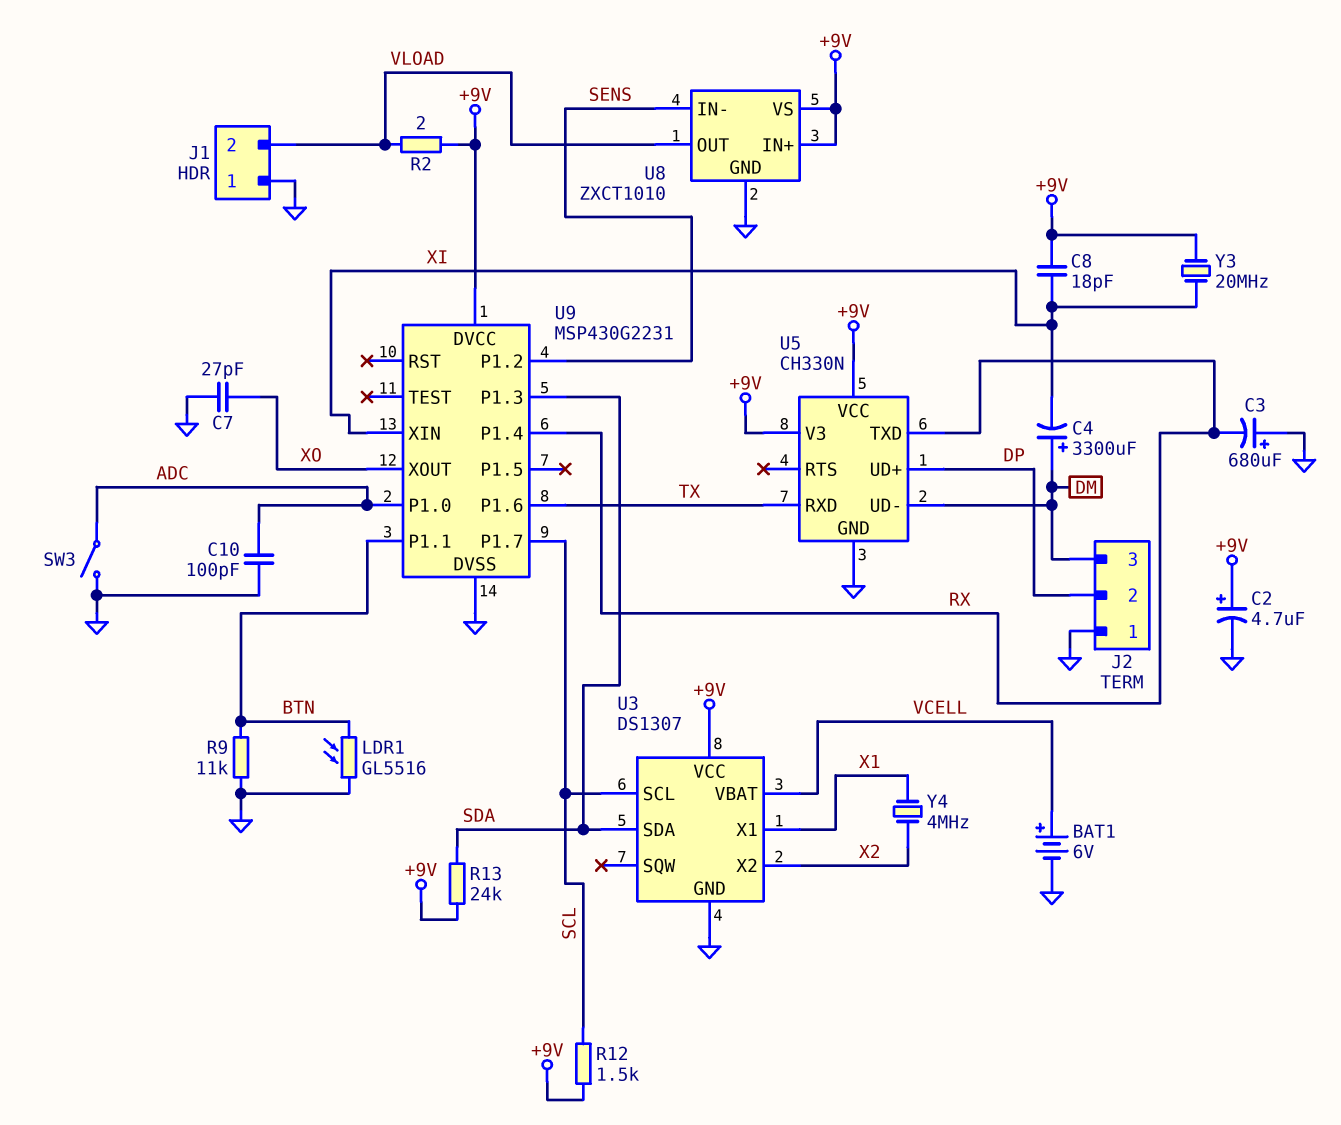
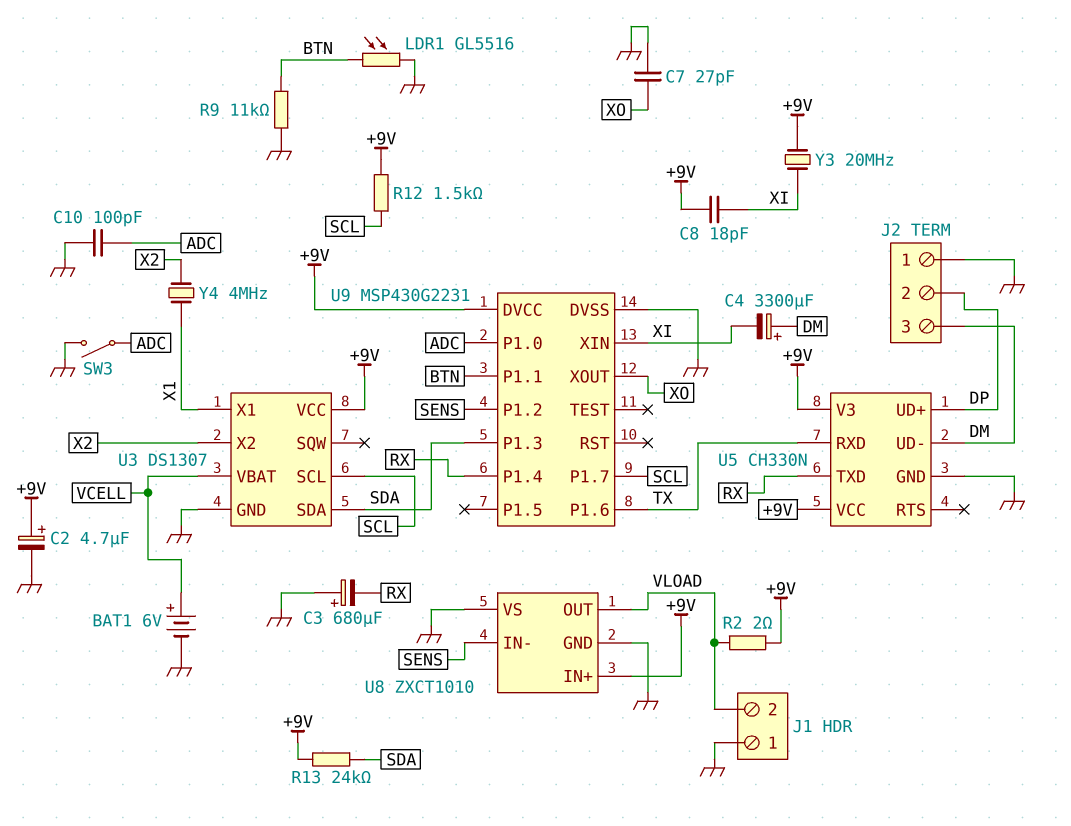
U8 pin VS: +9V -> GND

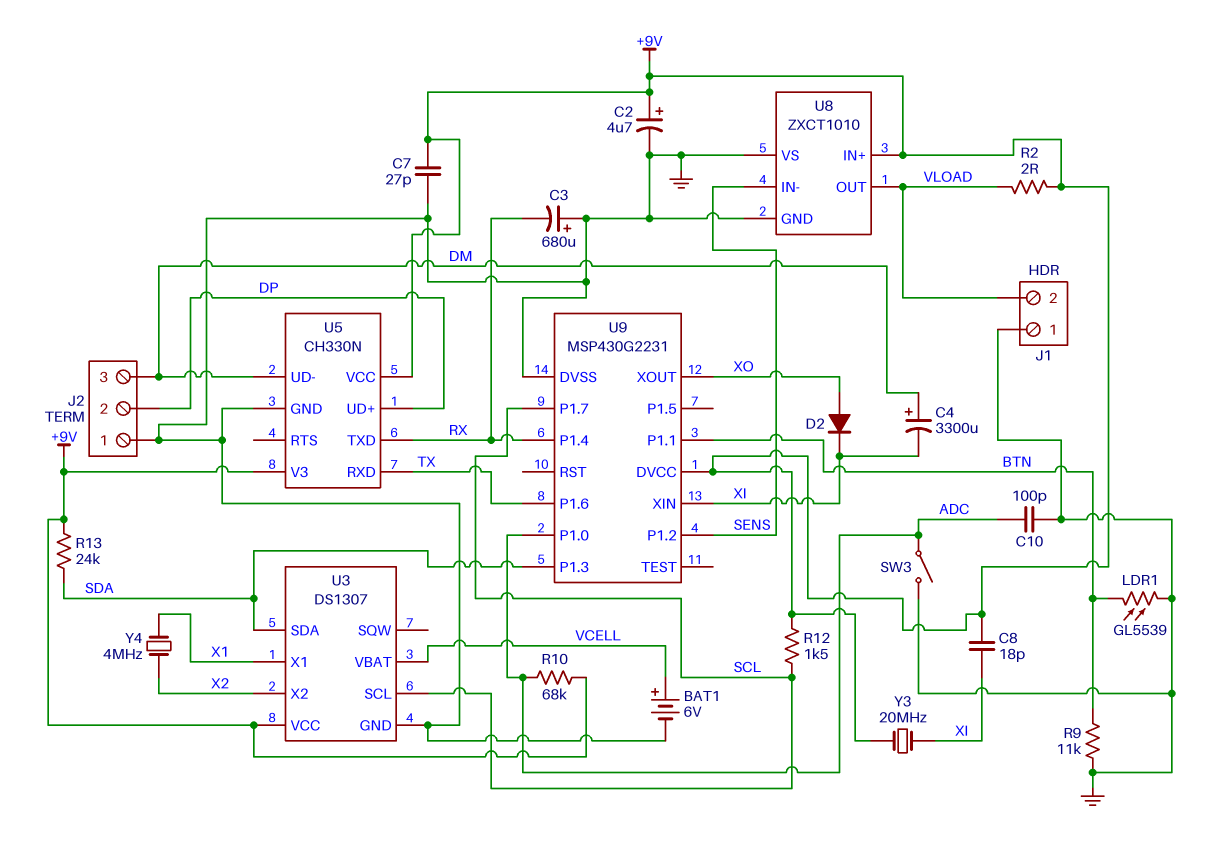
C7: 27pF (GND, XO) -> 27pF (+9V, GND)
D2: none -> diode (A XO, K XI)
LDR1: GL5516 (BTN, GND) -> GL5539 (BTN, GND)
R10: none -> 68k (+9V, ADC)

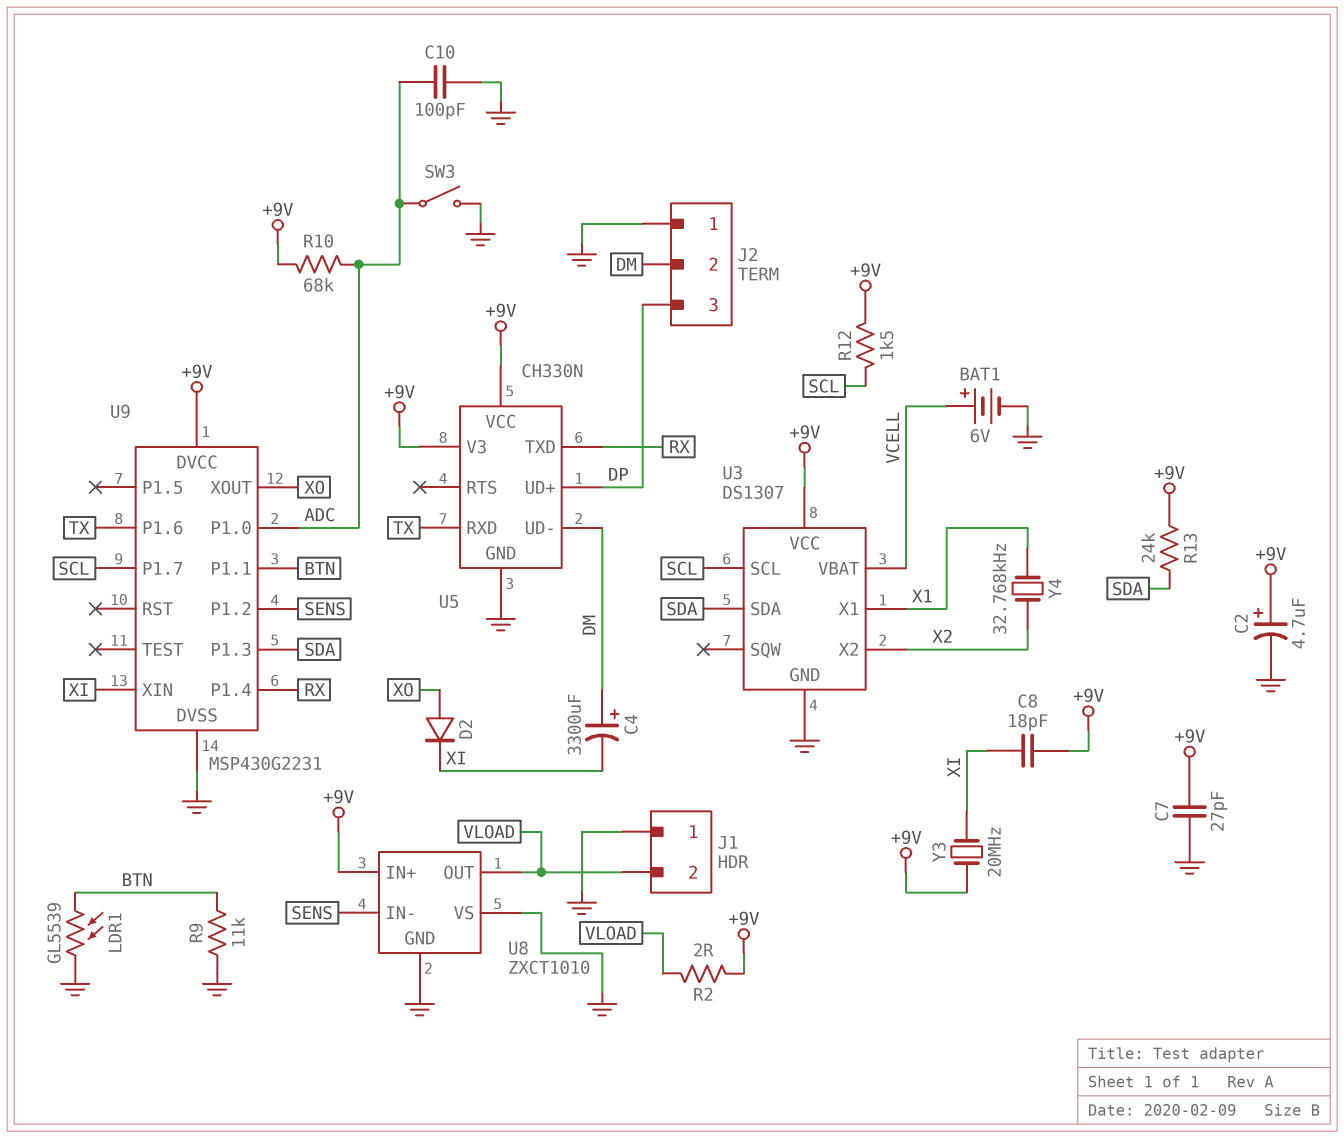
C3: 680uF (plus GND, minus RX) -> none
J2 pin 2: DP -> DM
J2 pin 3: DM -> DP
Y4: 4MHz (X1, X2) -> 32.768kHz (X1, X2)

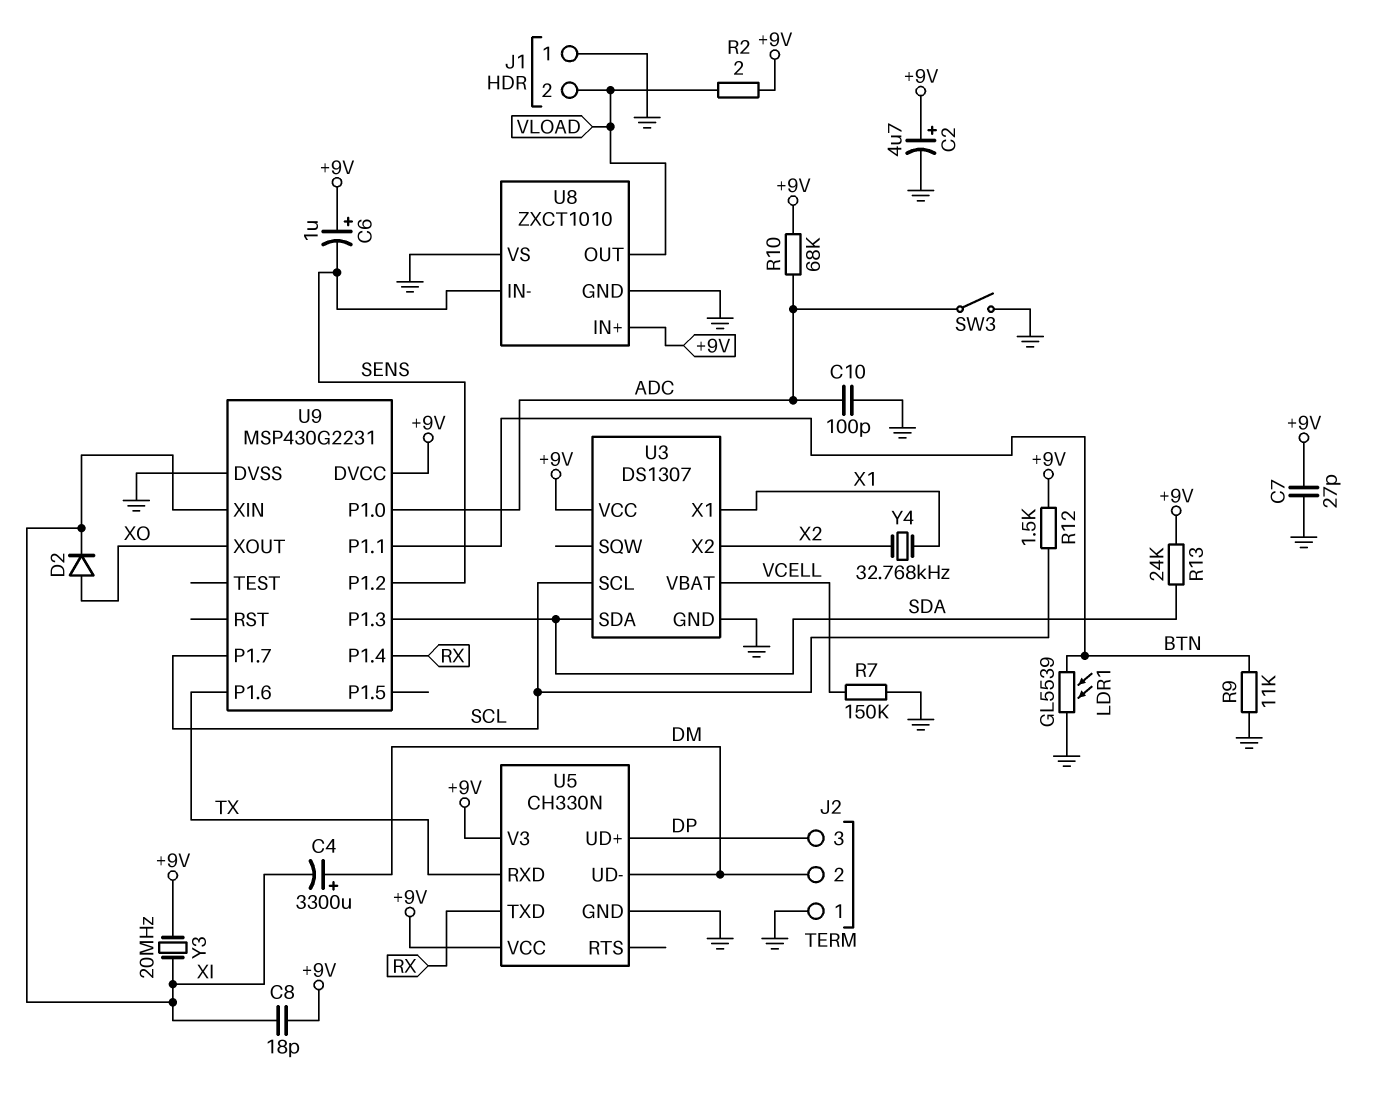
BAT1: 6V (plus VCELL, minus GND) -> none
C6: none -> 1uF (plus +9V, minus SENS)
R7: none -> 150k (GND, VCELL)

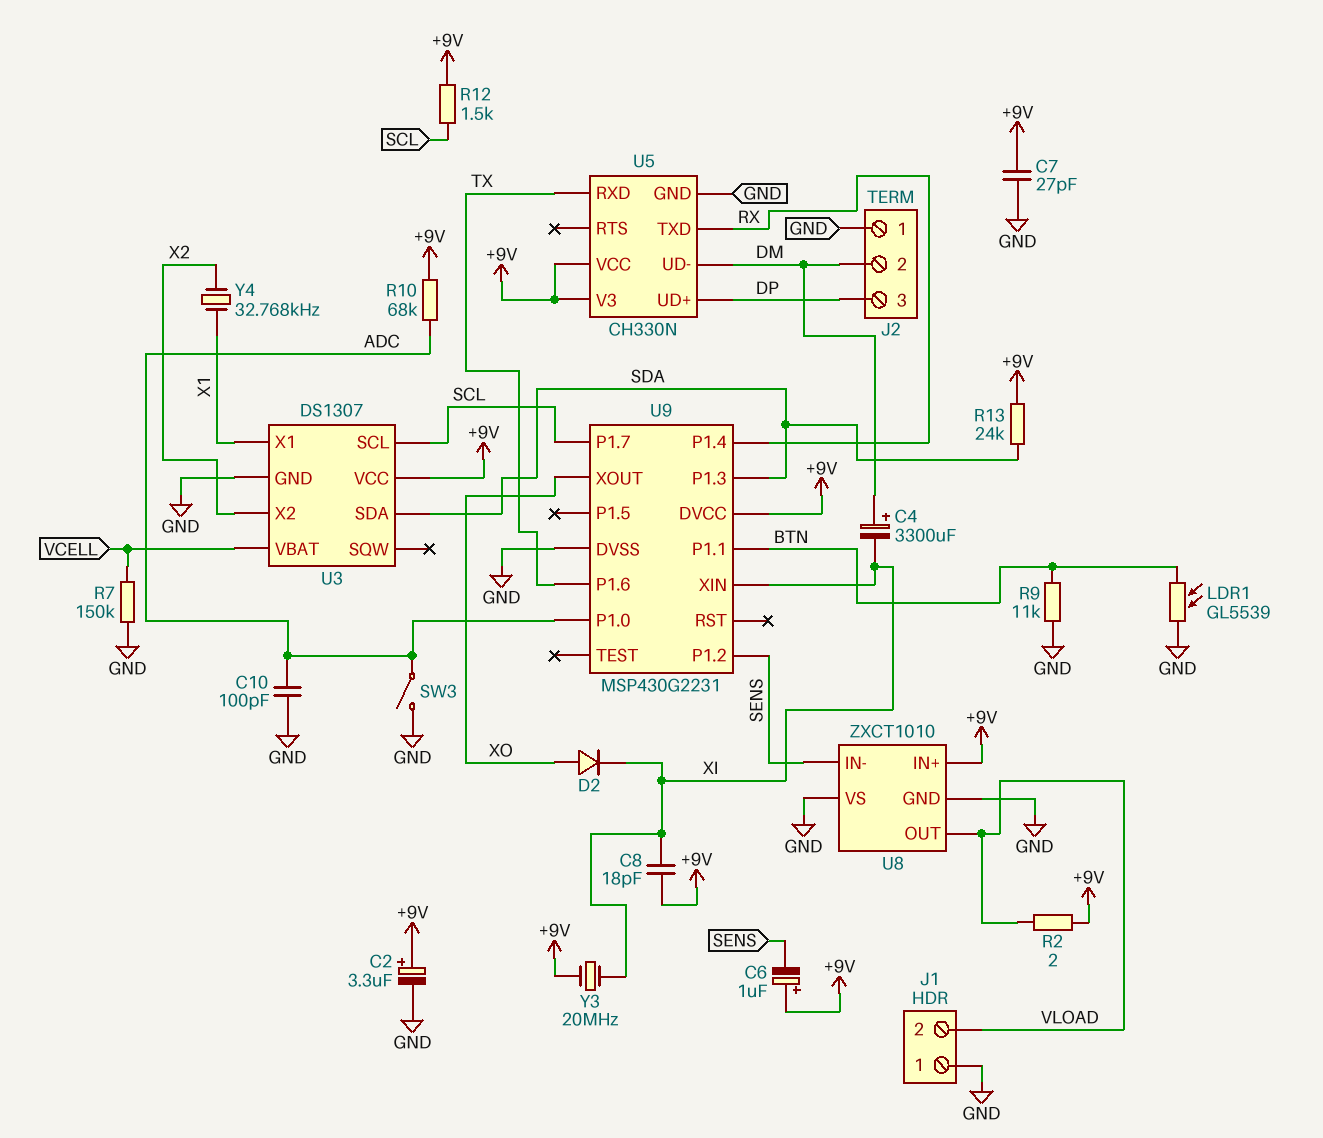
C2: 4.7uF (plus +9V, minus GND) -> 3.3uF (plus +9V, minus GND)

